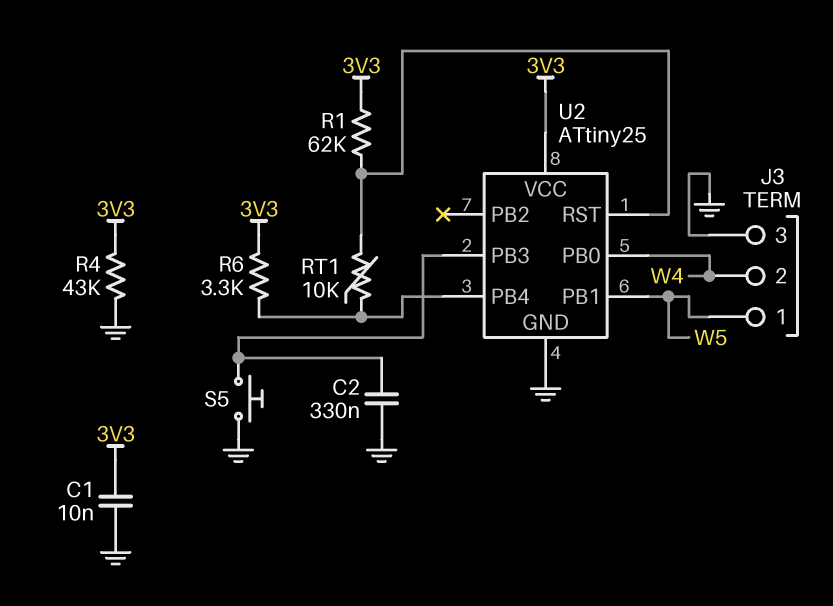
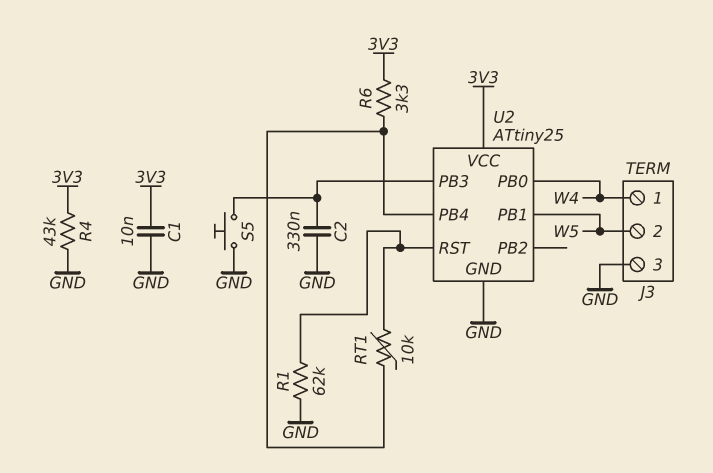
J3 pin 1: W5 -> W4
J3 pin 2: W4 -> W5
R1: 62k (3V3, U2/RST) -> 62k (GND, U2/RST)

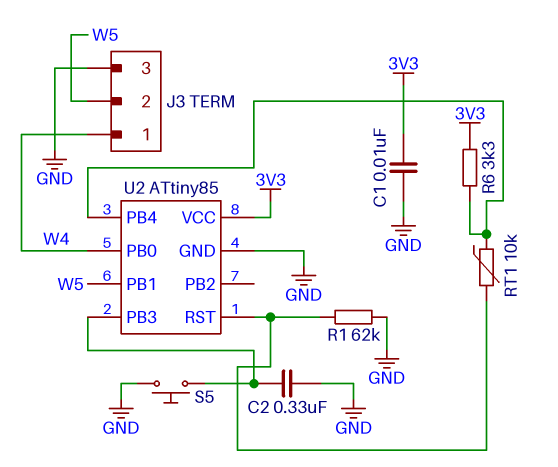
R4: 43k (3V3, GND) -> none
U2: ATtiny25 -> ATtiny85

